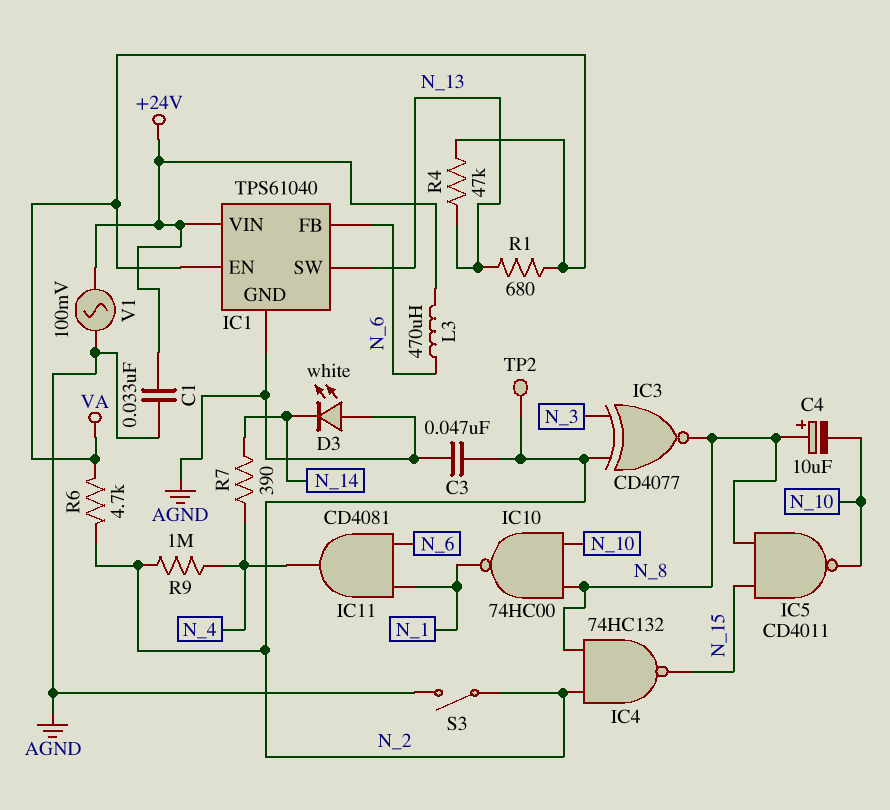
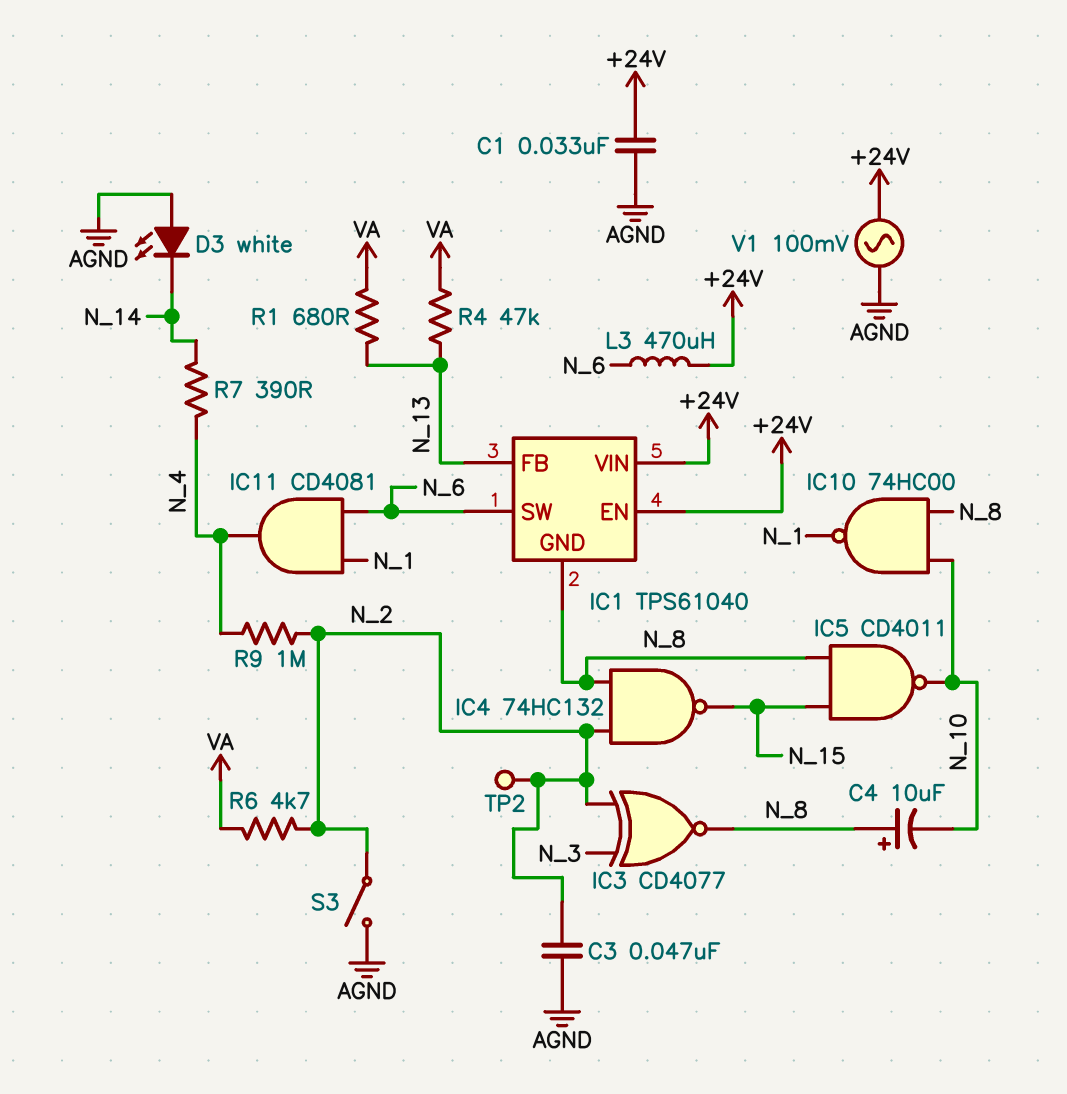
IC1 pin EN: VA -> +24V
IC1 pin FB: N_6 -> N_13
IC1 pin GND: AGND -> N_8
IC1 pin SW: N_13 -> N_6

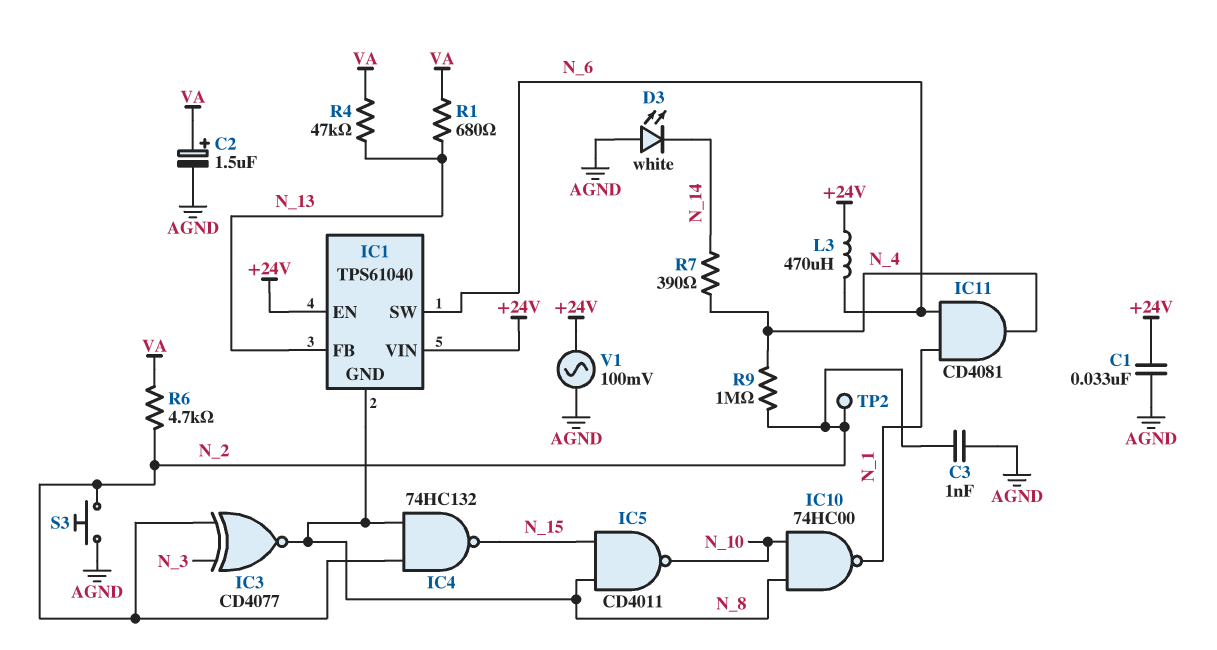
C2: none -> 1.5uF (plus VA, minus AGND)
C3: 47nF (AGND, N_2) -> 1nF (AGND, N_2)
C4: 10uF (plus N_8, minus N_10) -> none
S3: switch (AGND, N_2) -> button (AGND, N_2)

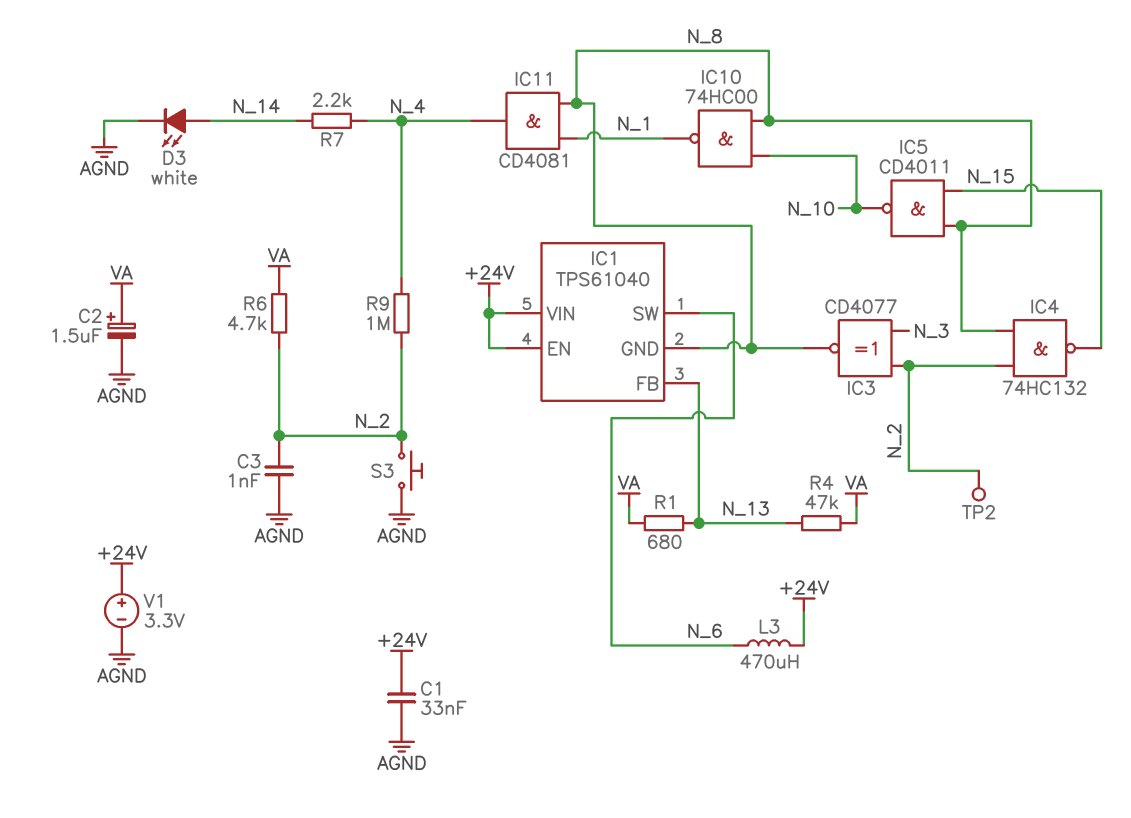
D3: LED white (A AGND, K N_14) -> LED white (A N_14, K AGND)
IC11: AND CD4081 (in N_1, in N_6, out N_4) -> AND CD4081 (in N_1, in N_8, out N_4)
R7: 390 (N_4, N_14) -> 2.2k (N_4, N_14)
V1: AC 100mV (+24V, AGND) -> 3.3V (plus +24V, minus AGND)

